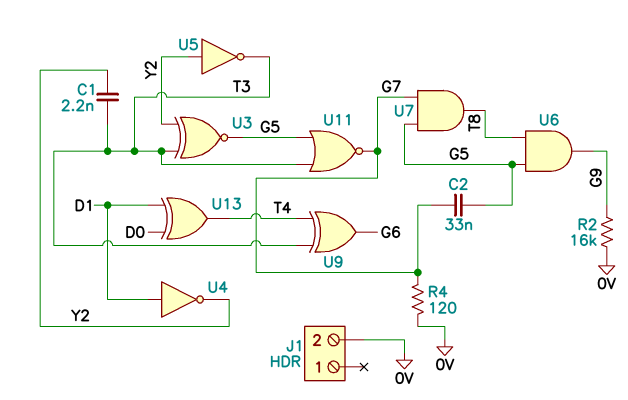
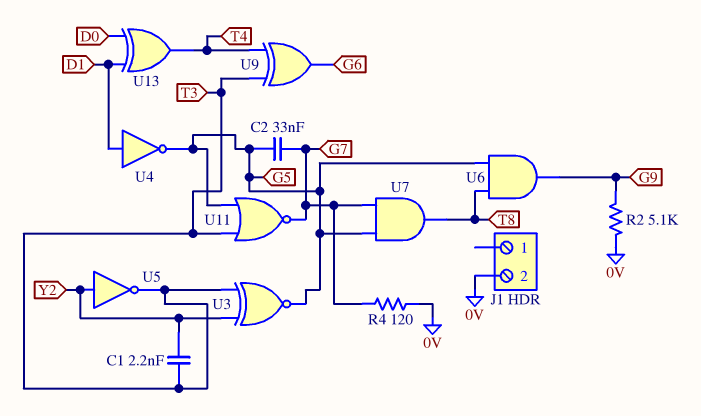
R2: 16k (0V, G9) -> 5.1k (0V, G9)
U4: NOT (in D1, out Y2) -> NOT (in D1, out G5)

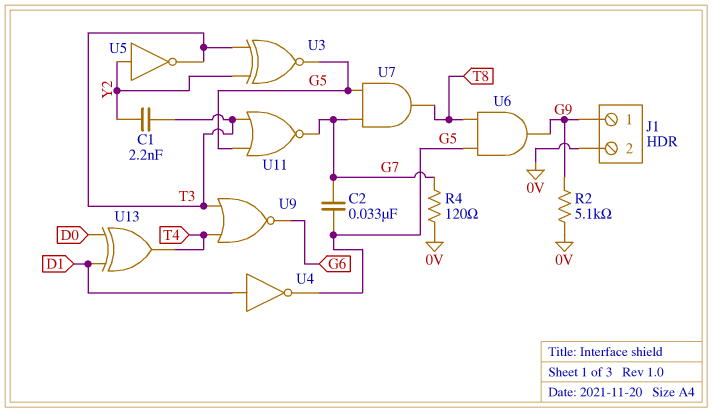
J1 pin 1: none -> G9
U9: XOR (in T3, in T4, out G6) -> NOR (in T3, in T4, out G6)

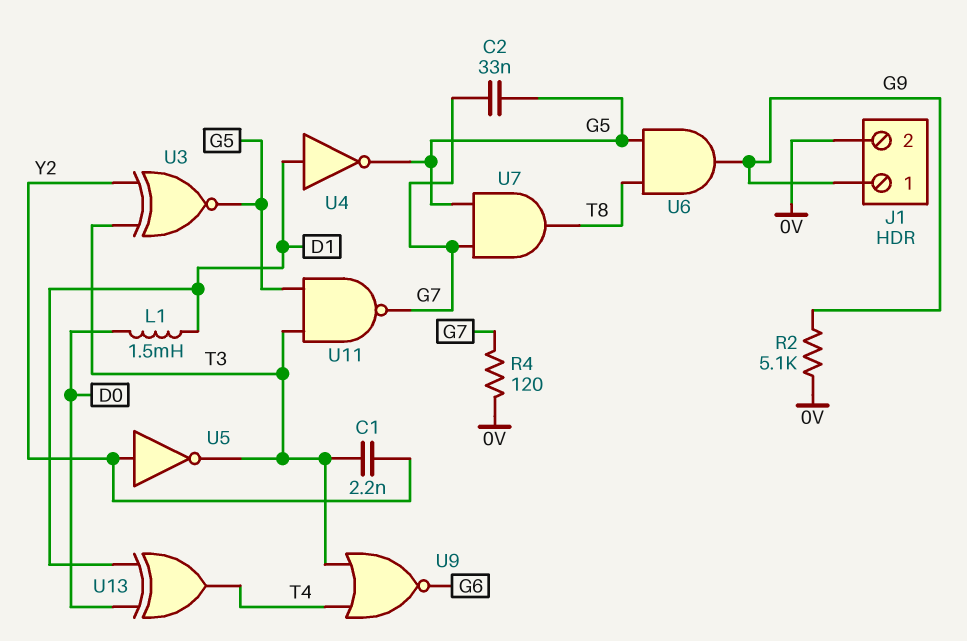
L1: none -> 1.5mH (D0, D1)
U11: NOR (in G5, in T3, out G7) -> NAND (in G5, in T3, out G7)

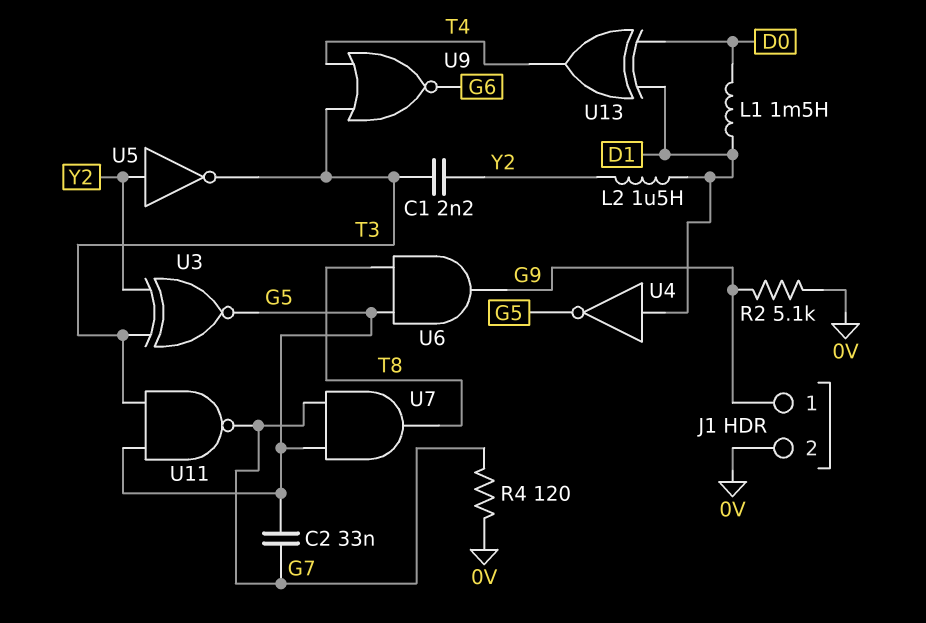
L2: none -> 1.5uH (D1, Y2)

